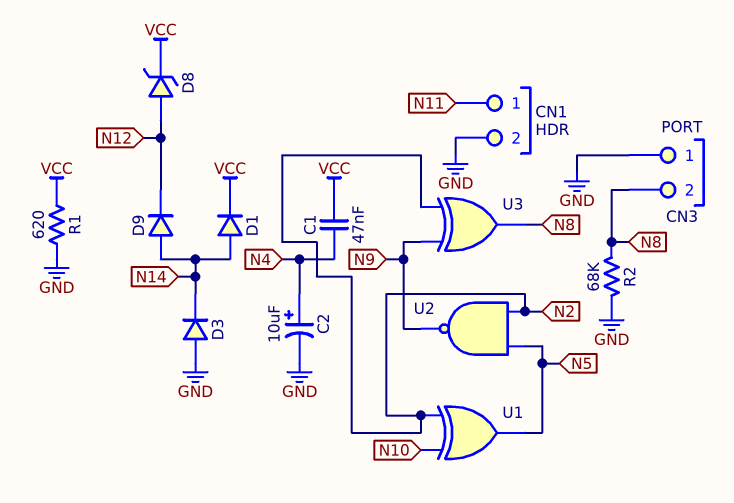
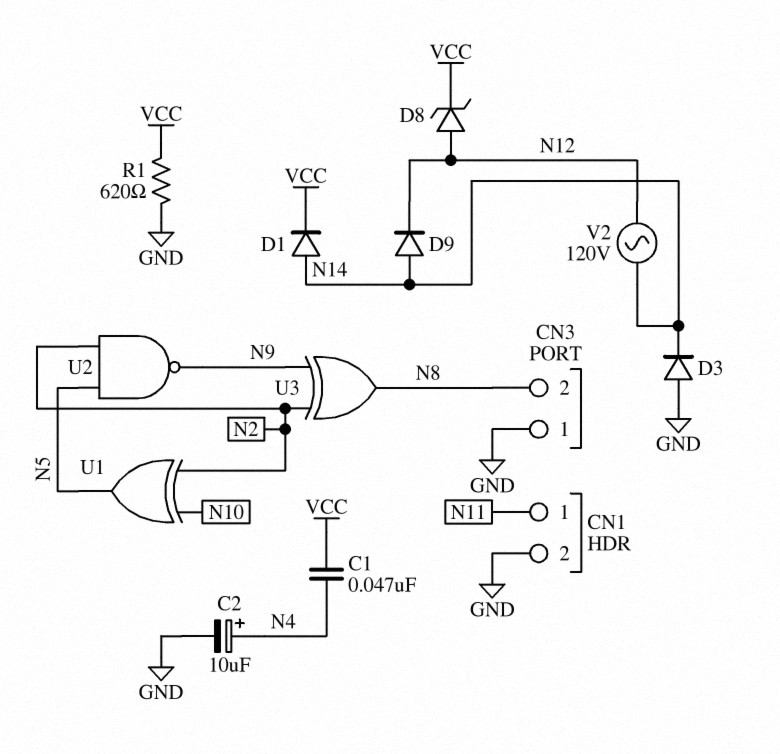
R2: 68k (GND, N8) -> none
V2: none -> AC 120V (N12, N14)

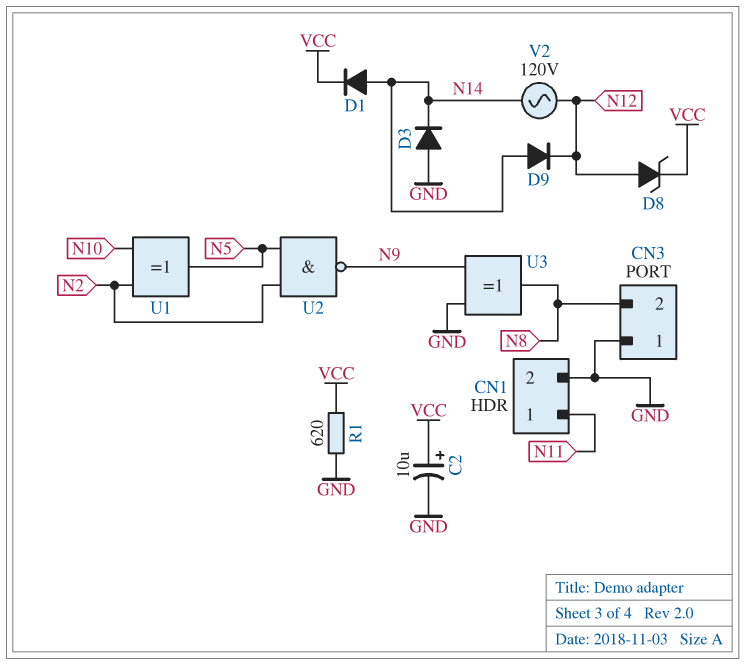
C1: 47nF (N4, VCC) -> none
C2: 10uF (plus N4, minus GND) -> 10uF (plus VCC, minus GND)
U3: XOR (in N2, in N9, out N8) -> XOR (in GND, in N9, out N8)

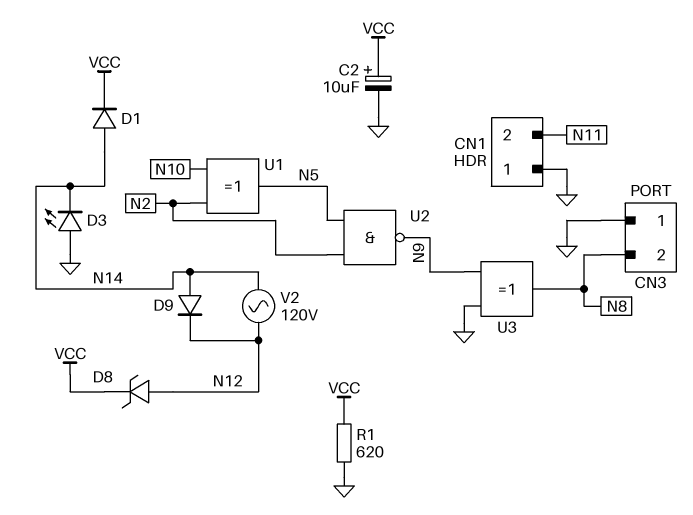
CN1 pin 1: N11 -> GND
CN1 pin 2: GND -> N11
D3: diode (A GND, K N14) -> LED (A GND, K N14)

